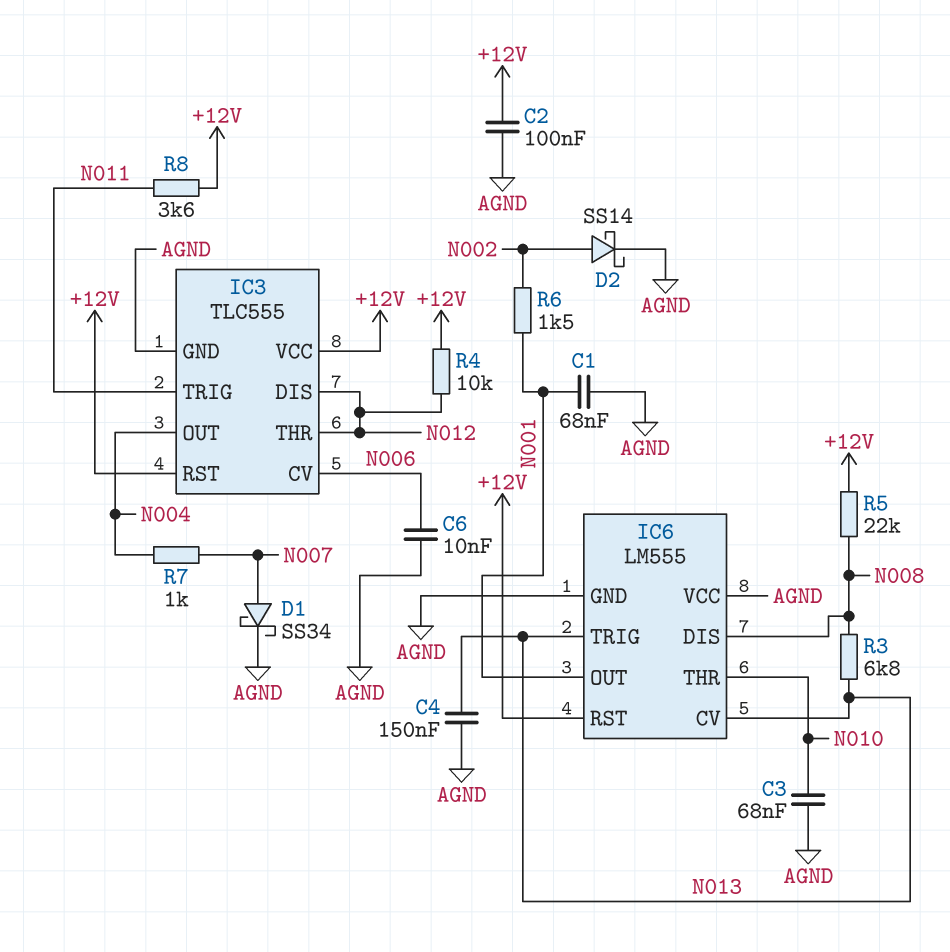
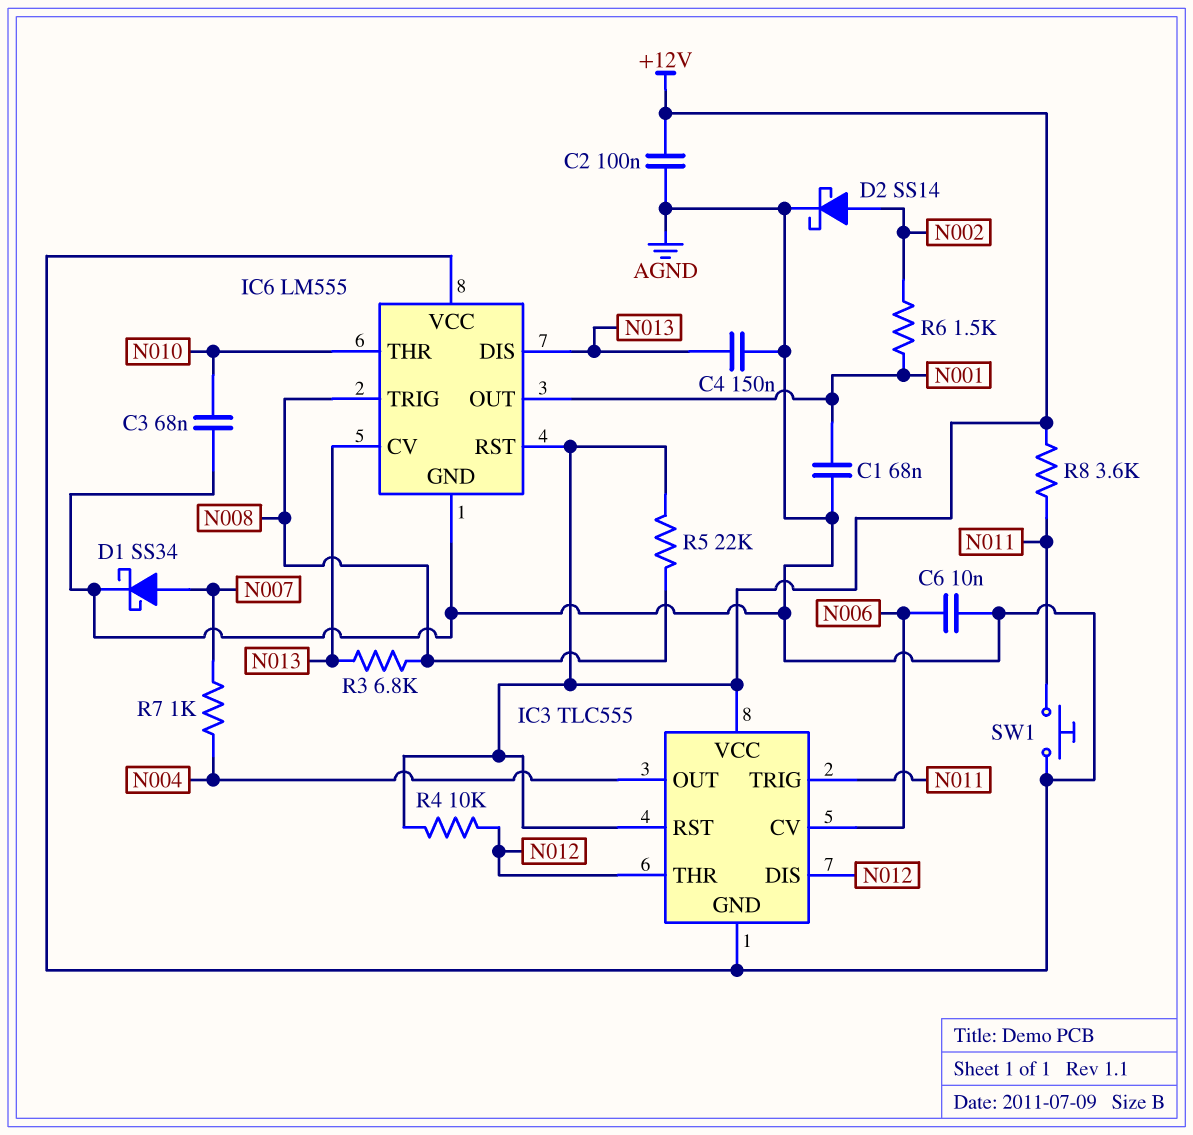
IC6 pin DIS: N008 -> N013
IC6 pin TRIG: N013 -> N008
SW1: none -> button (AGND, N011)

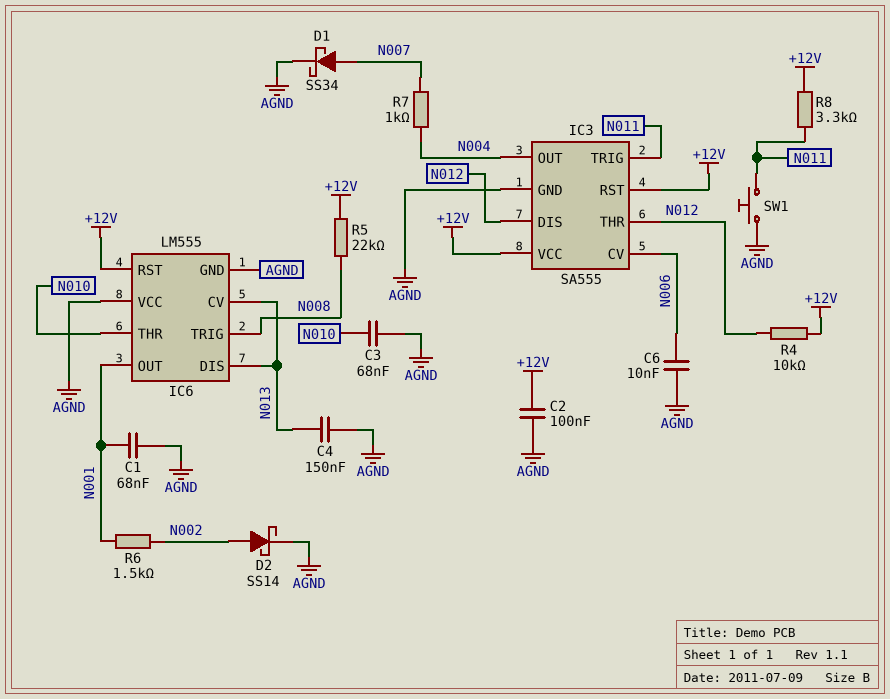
IC3: TLC555 -> SA555
R3: 6.8k (N008, N013) -> none
R8: 3.6k (+12V, N011) -> 3.3k (+12V, N011)

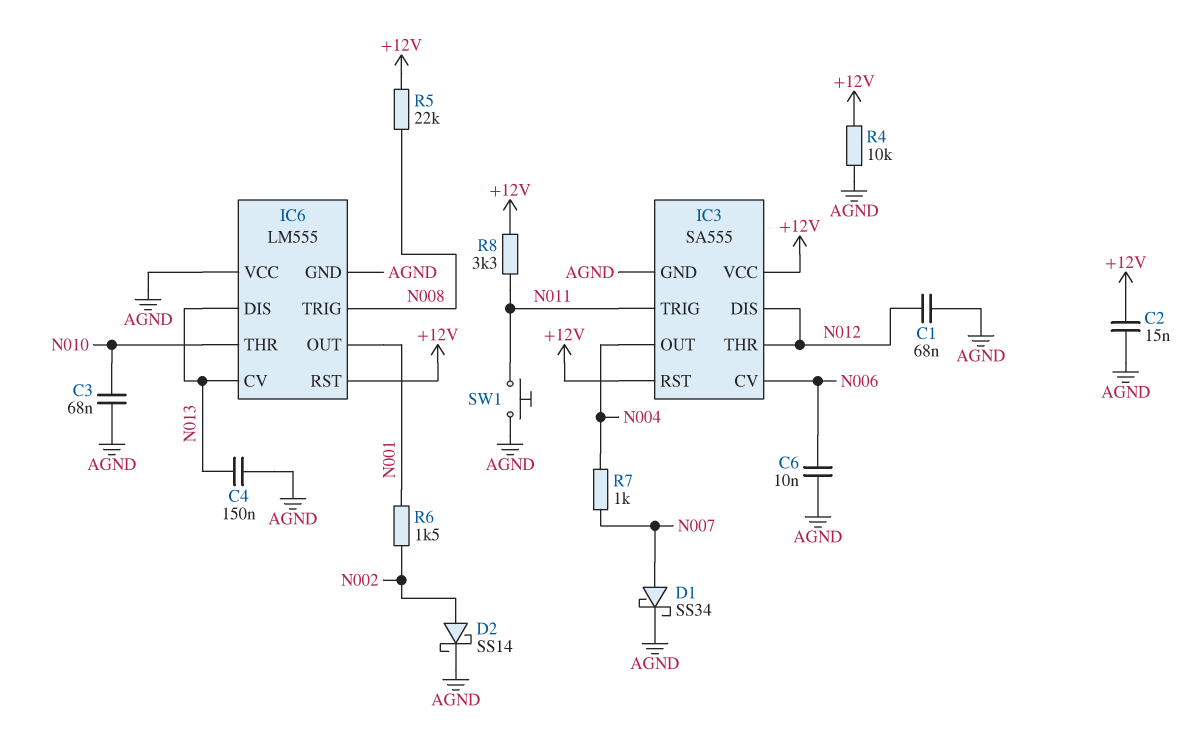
C1: 68nF (AGND, N001) -> 68nF (AGND, N012)
C2: 100nF (+12V, AGND) -> 15nF (+12V, AGND)
R4: 10k (+12V, N012) -> 10k (+12V, AGND)

